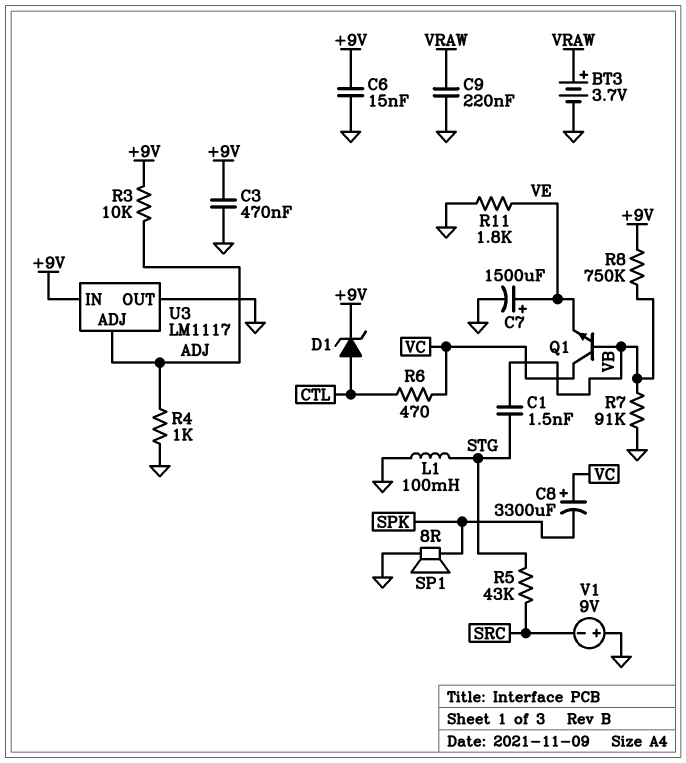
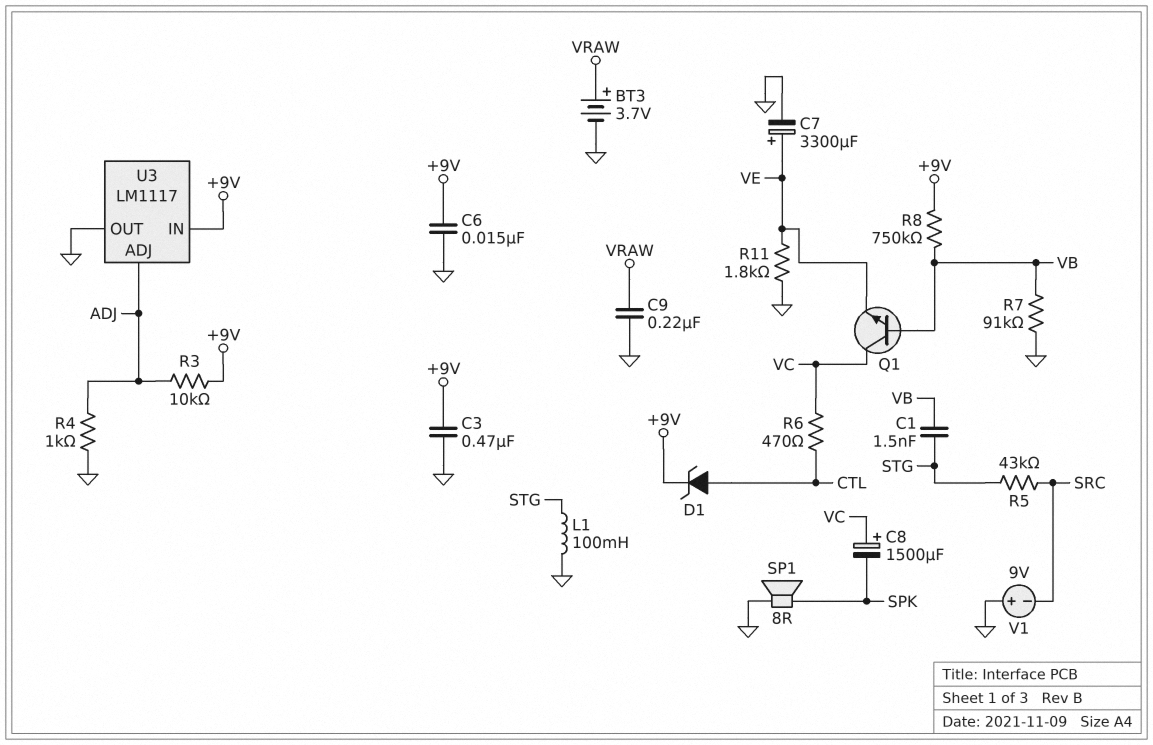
C7: 1500uF (plus VE, minus GND) -> 3300uF (plus VE, minus GND)
C8: 3300uF (plus VC, minus SPK) -> 1500uF (plus VC, minus SPK)

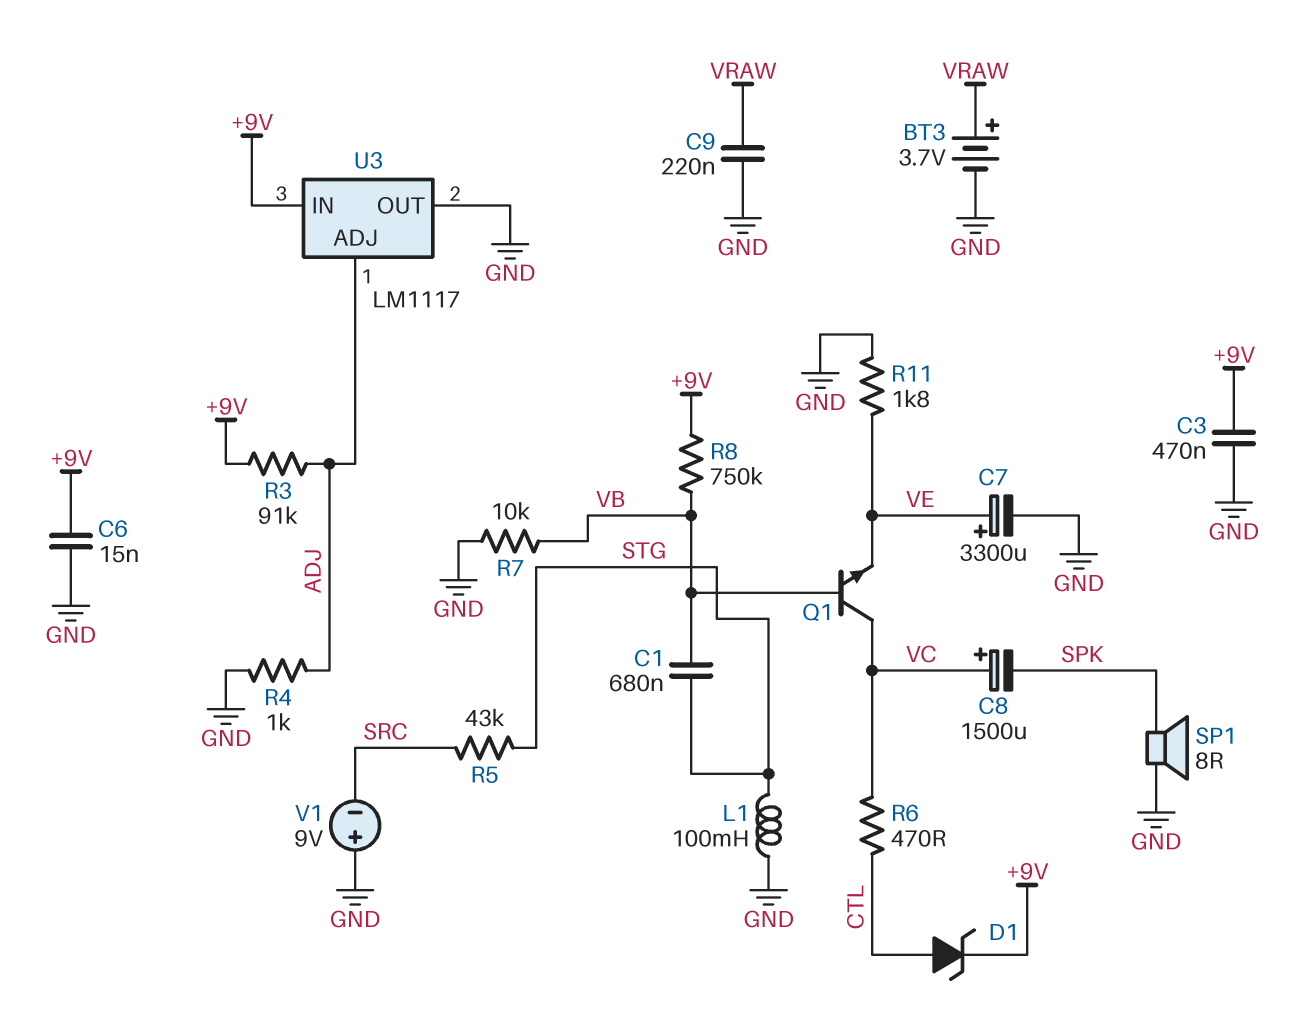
C1: 1.5nF (STG, VB) -> 680nF (STG, VB)
R3: 10k (+9V, ADJ) -> 91k (+9V, ADJ)
R7: 91k (GND, VB) -> 10k (GND, VB)

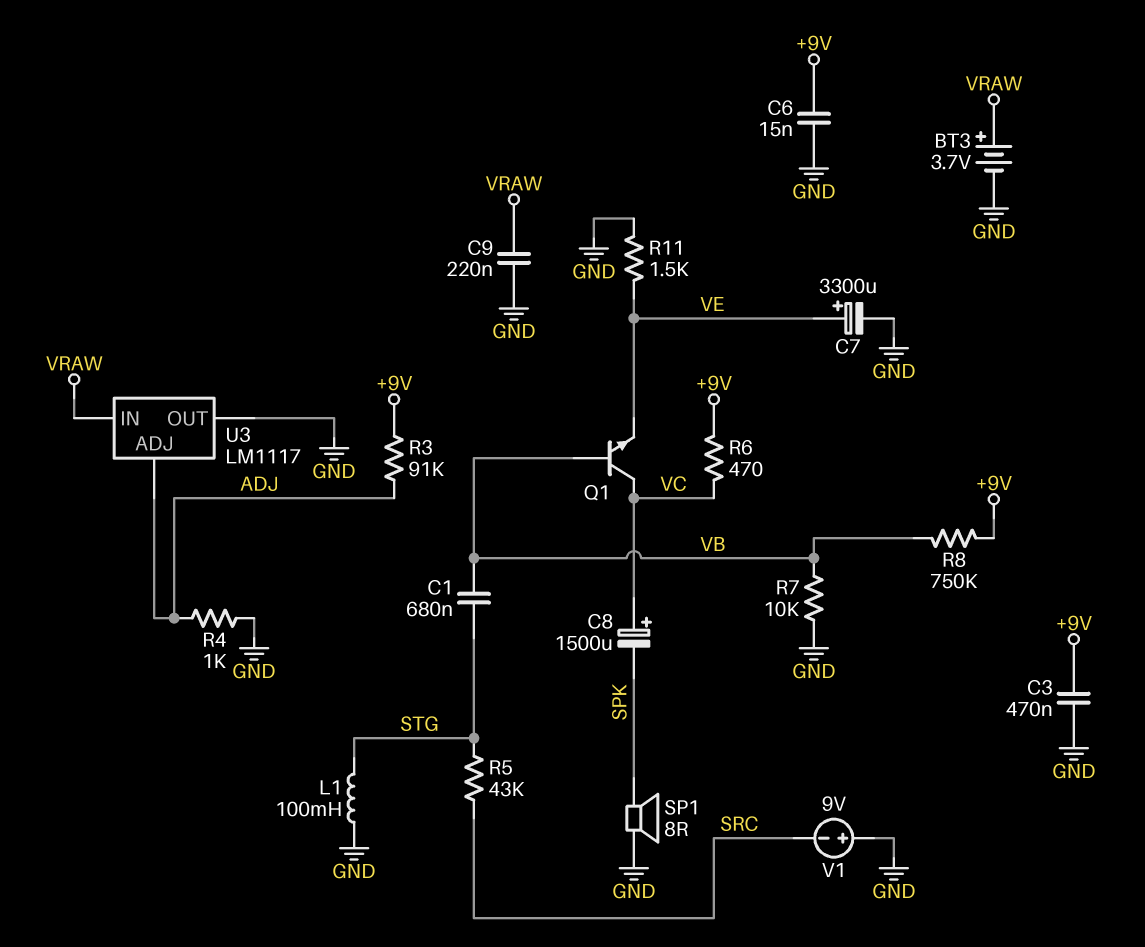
D1: zener (A CTL, K +9V) -> none
R6: 470 (CTL, VC) -> 470 (+9V, VC)
R11: 1.8k (GND, VE) -> 1.5k (GND, VE)
U3 pin IN: +9V -> VRAW

